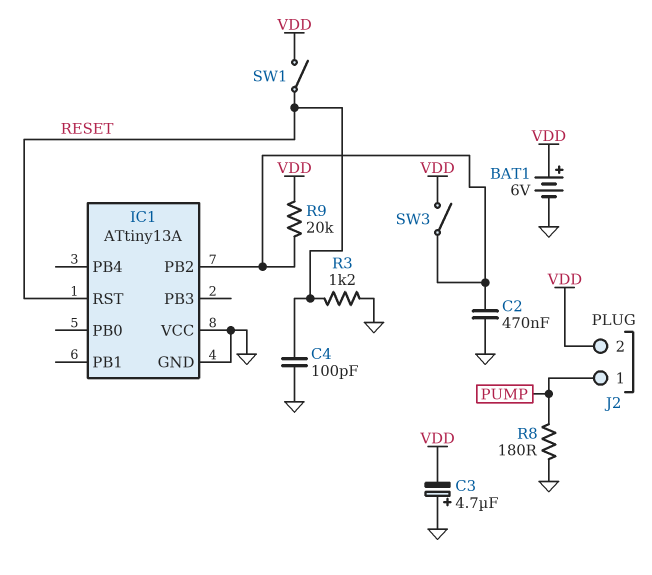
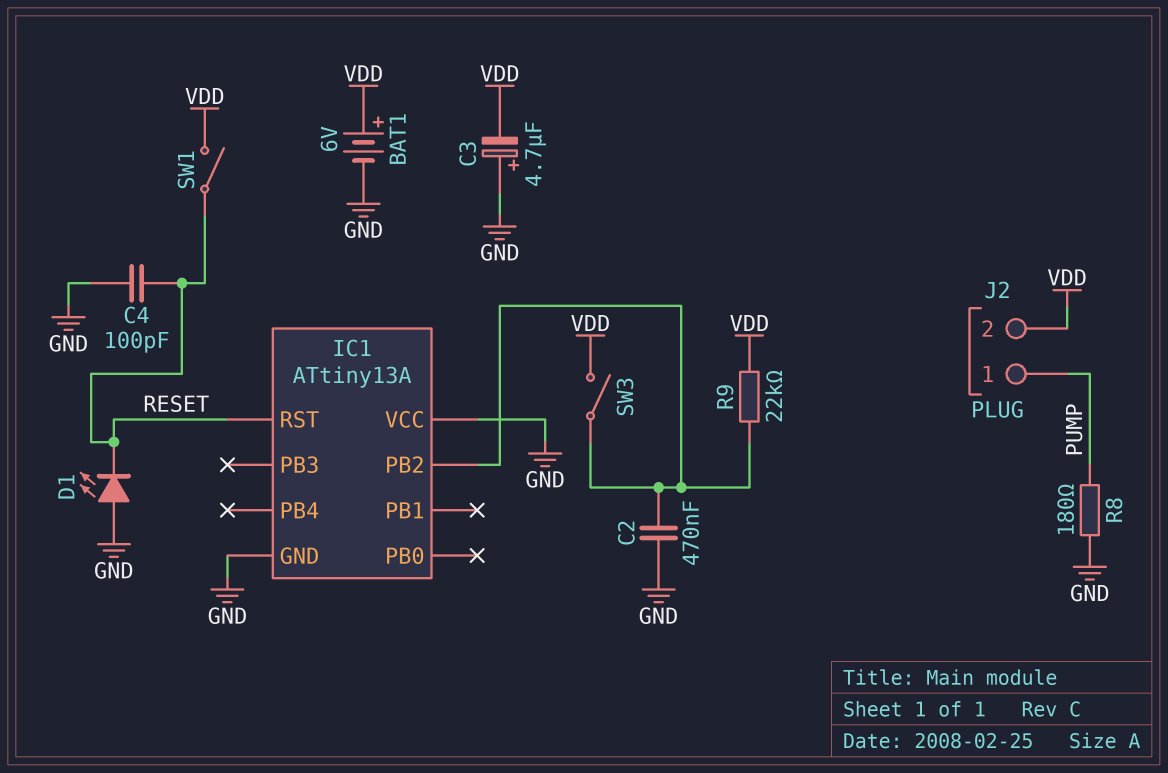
D1: none -> LED (A GND, K RESET)
R3: 1.2k (GND, RESET) -> none
R9: 20k (IC1/PB2, VDD) -> 22k (IC1/PB2, VDD)

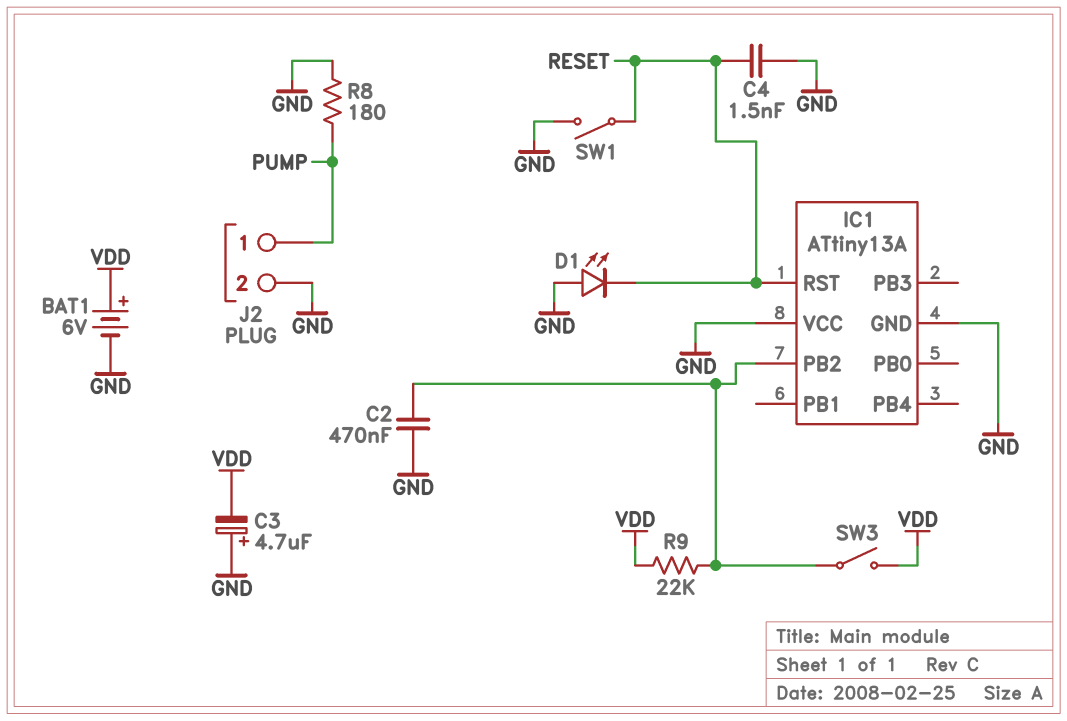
C4: 100pF (GND, RESET) -> 1.5nF (GND, RESET)
J2 pin 2: VDD -> GND
SW1: switch (RESET, VDD) -> switch (GND, RESET)

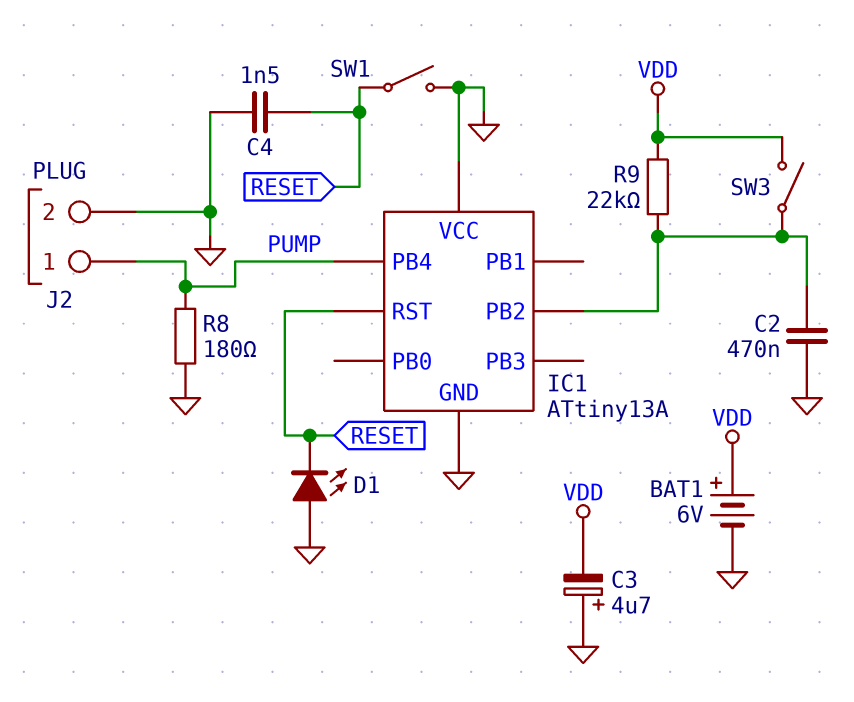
IC1 pin PB4: none -> PUMP

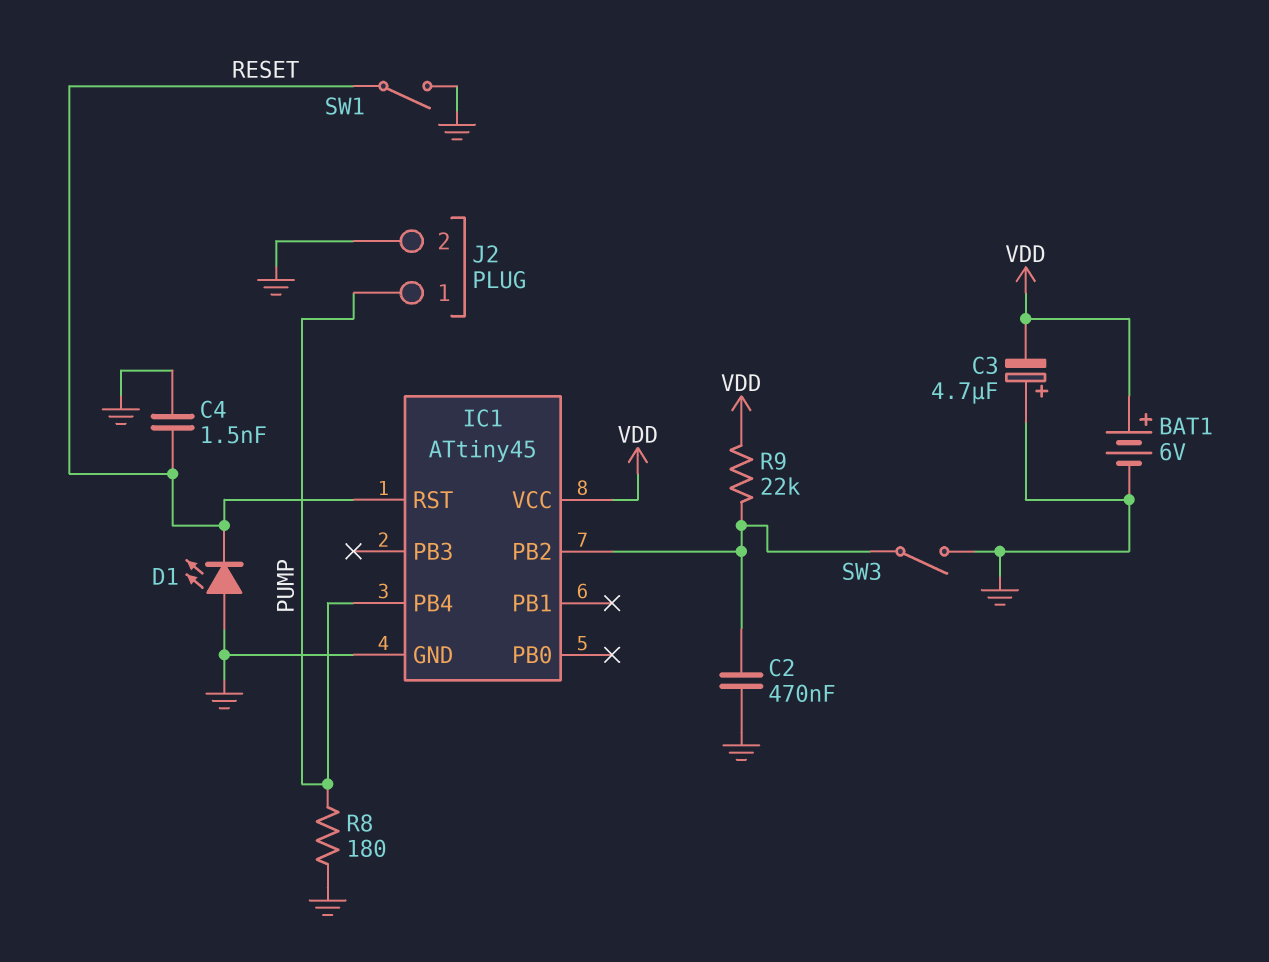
IC1: ATtiny13A -> ATtiny45
IC1 pin VCC: GND -> VDD
SW3: switch (IC1/PB2, VDD) -> switch (GND, IC1/PB2)

